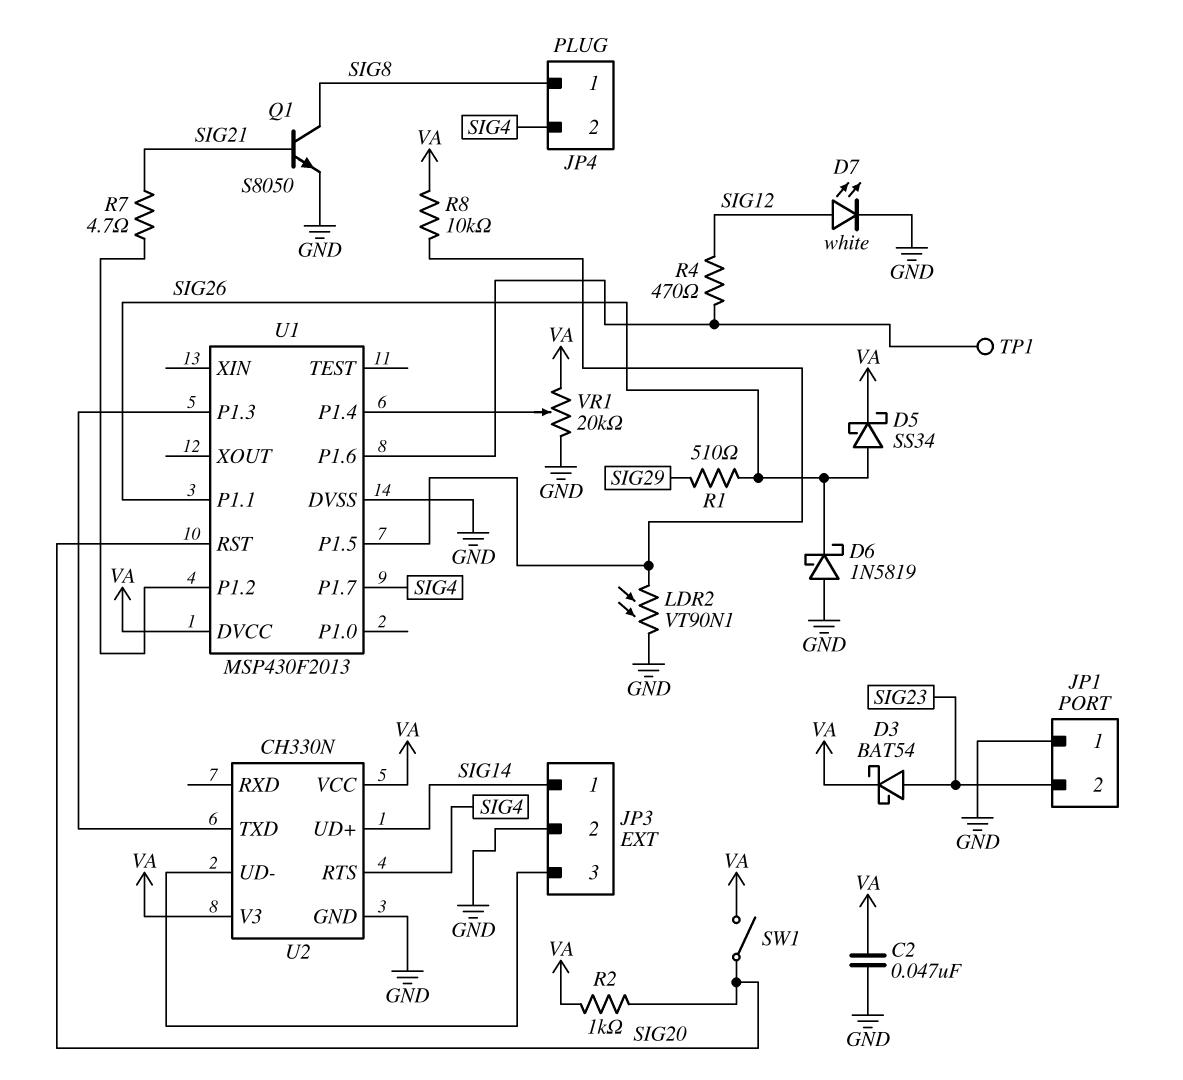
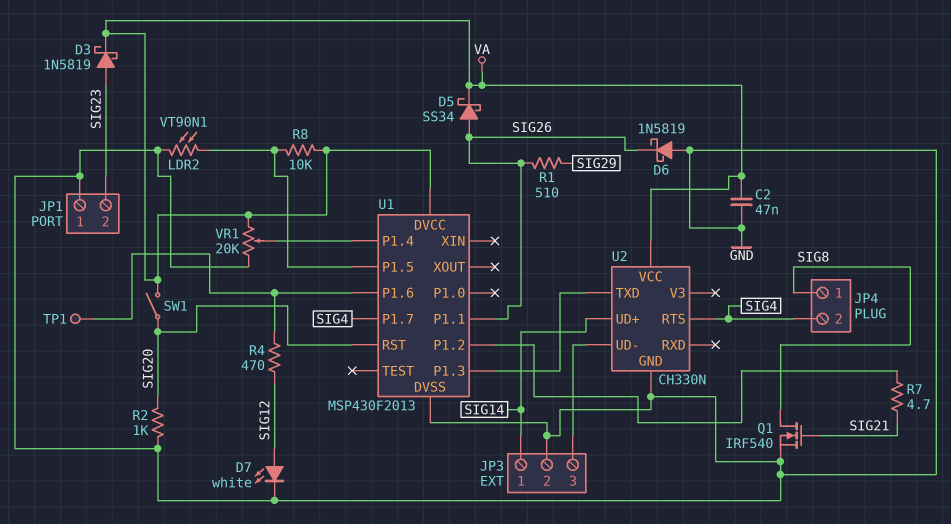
D3: schottky BAT54 (A SIG23, K VA) -> schottky 1N5819 (A SIG23, K VA)
Q1: NPN S8050 (B SIG21, C SIG8, E GND) -> NMOS IRF540 (G SIG21, D SIG8, S GND)
R2: 1k (SIG20, VA) -> 1k (GND, SIG20)
U2 pin V3: VA -> none

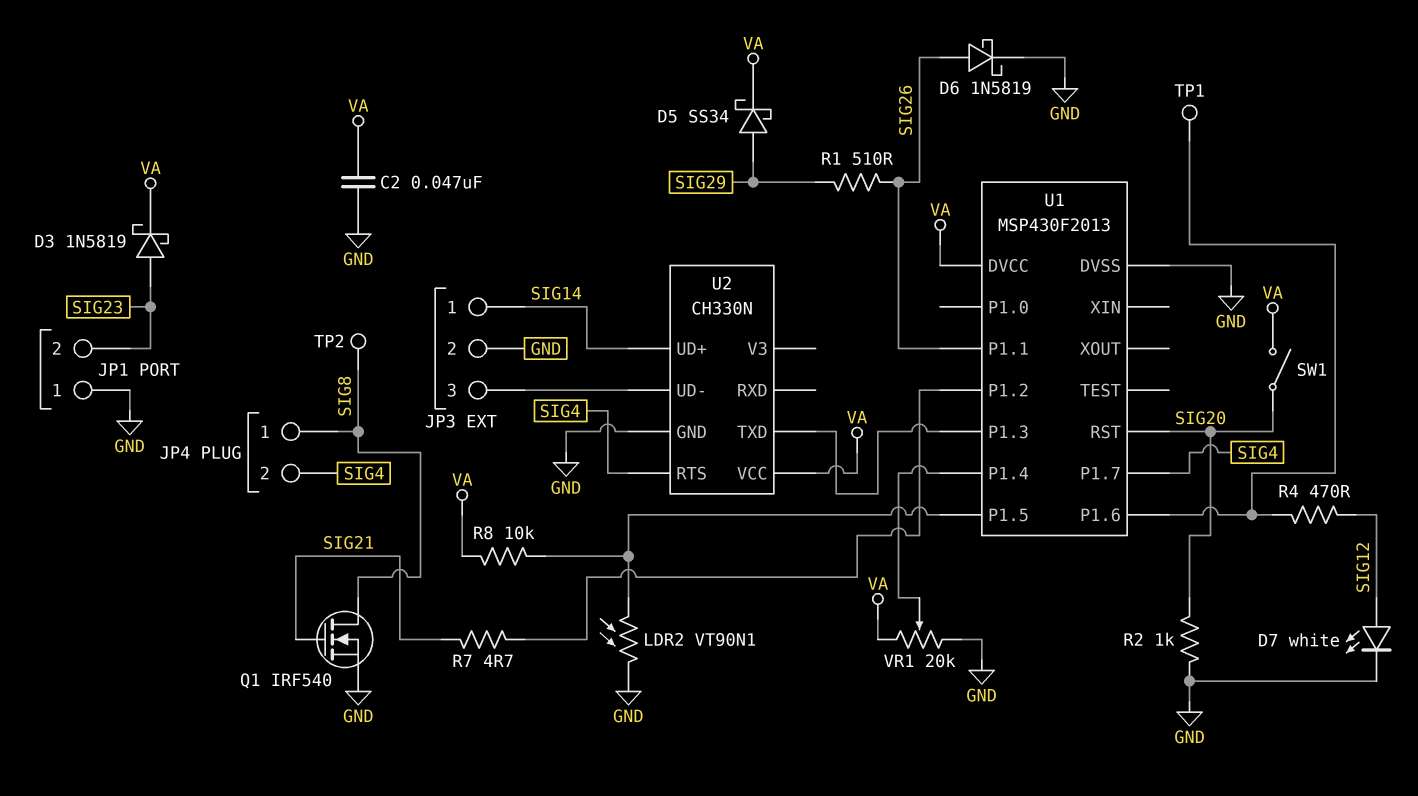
D5: schottky SS34 (A SIG26, K VA) -> schottky SS34 (A SIG29, K VA)
D6: schottky 1N5819 (A GND, K SIG26) -> schottky 1N5819 (A SIG26, K GND)
TP2: none -> test point (SIG8)

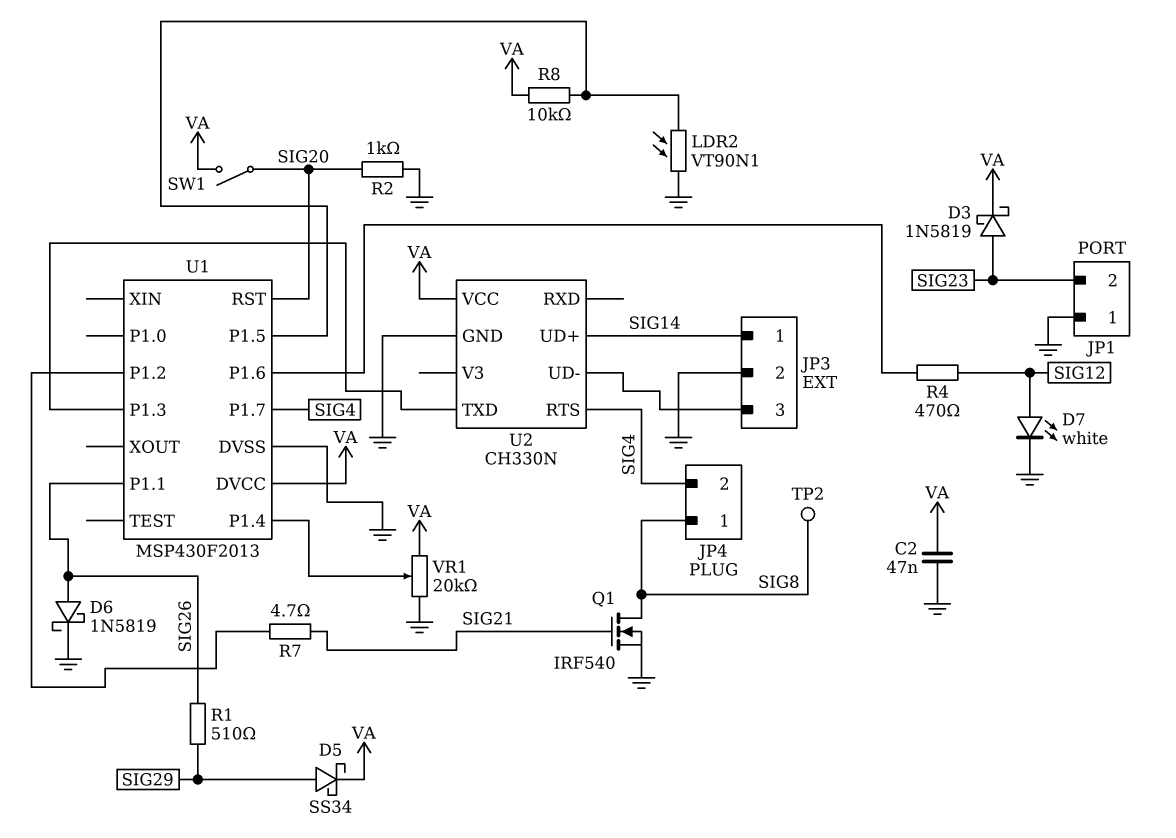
TP1: test point (U1/P1.6) -> none

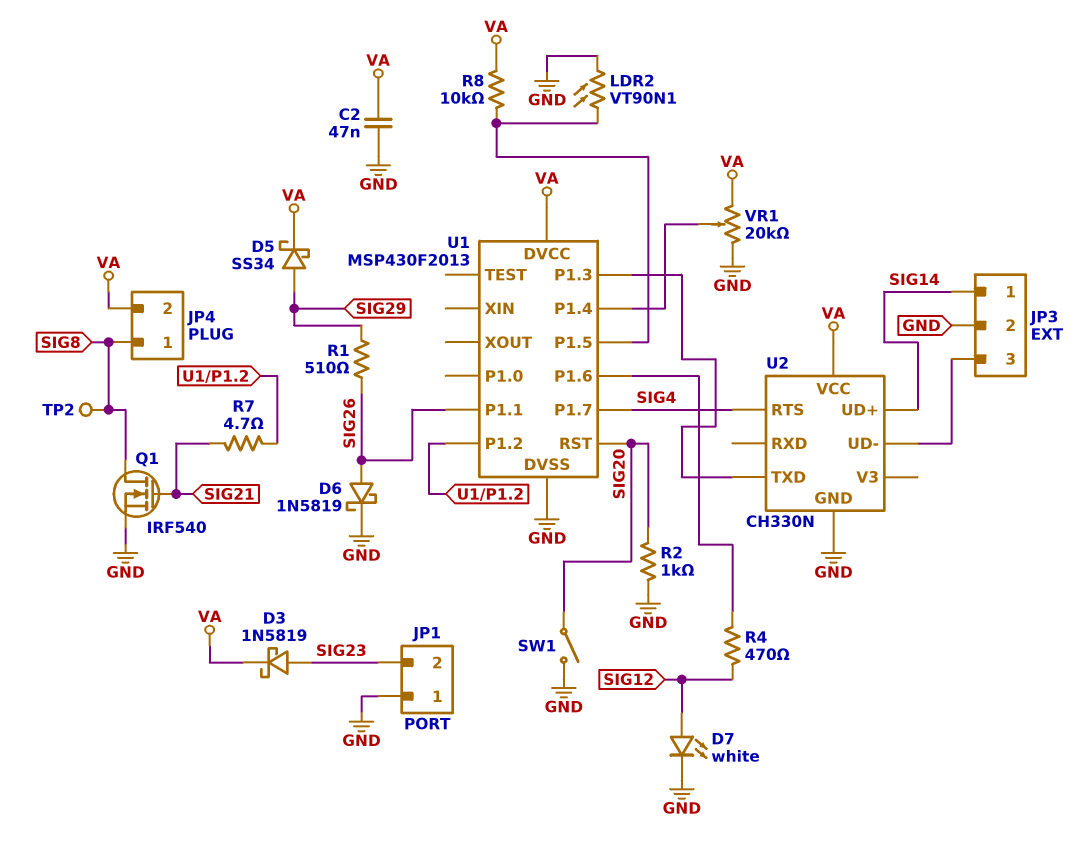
JP4 pin 2: SIG4 -> VA
SW1: switch (SIG20, VA) -> switch (GND, SIG20)

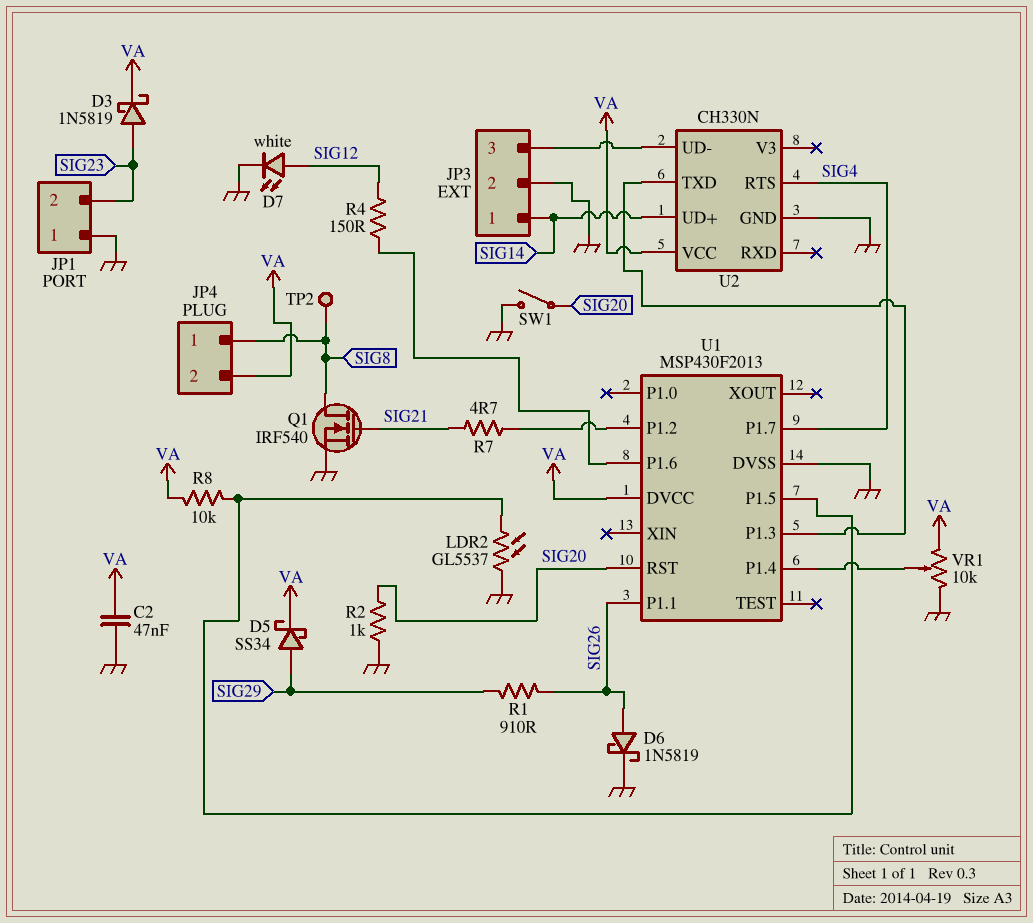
LDR2: VT90N1 (GND, U1/P1.5) -> GL5537 (GND, U1/P1.5)
R1: 510 (SIG26, SIG29) -> 910 (SIG26, SIG29)
R4: 470 (SIG12, U1/P1.6) -> 150 (SIG12, U1/P1.6)
VR1: 20k (GND, VA, wiper U1/P1.4) -> 10k (GND, VA, wiper U1/P1.4)

